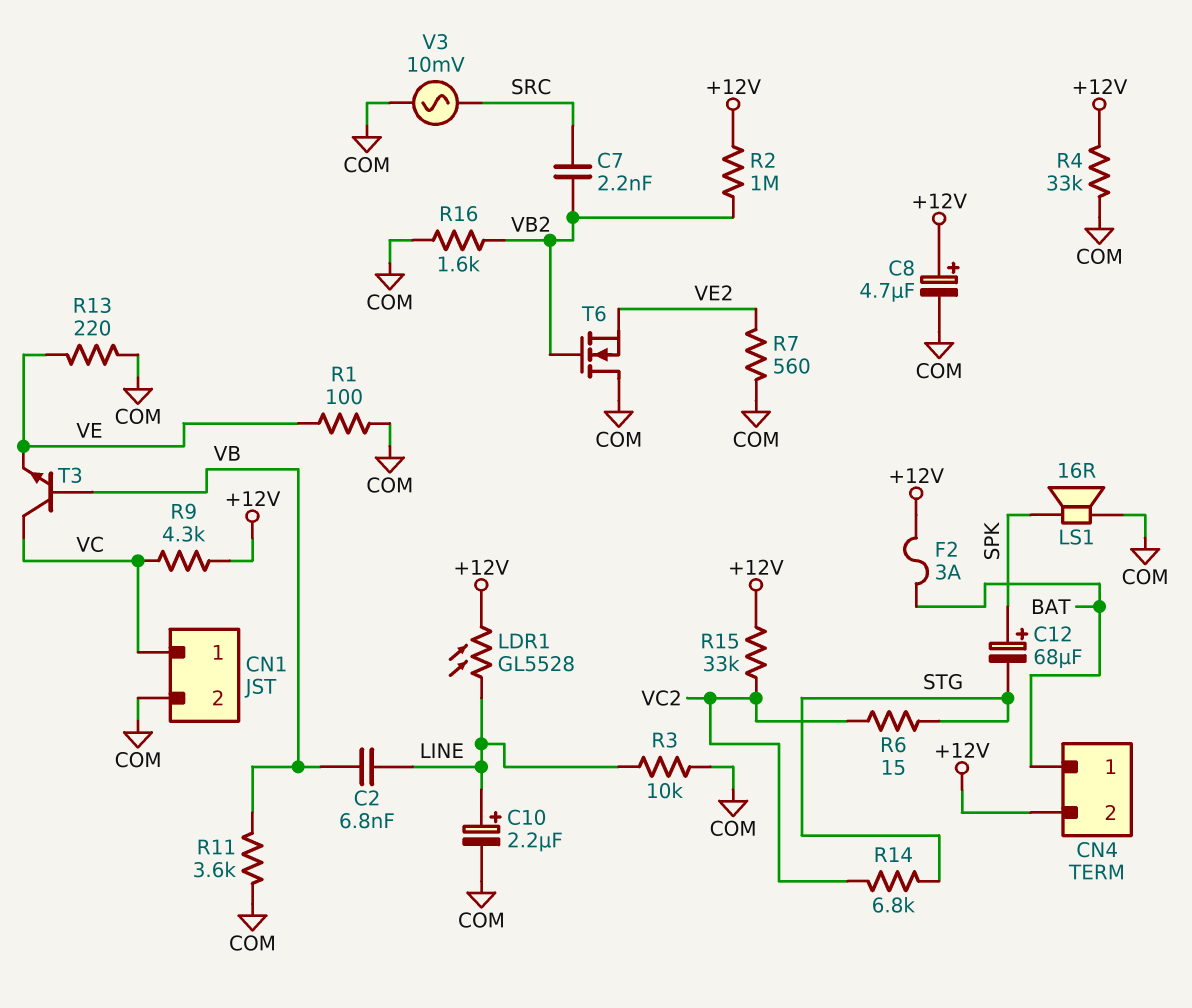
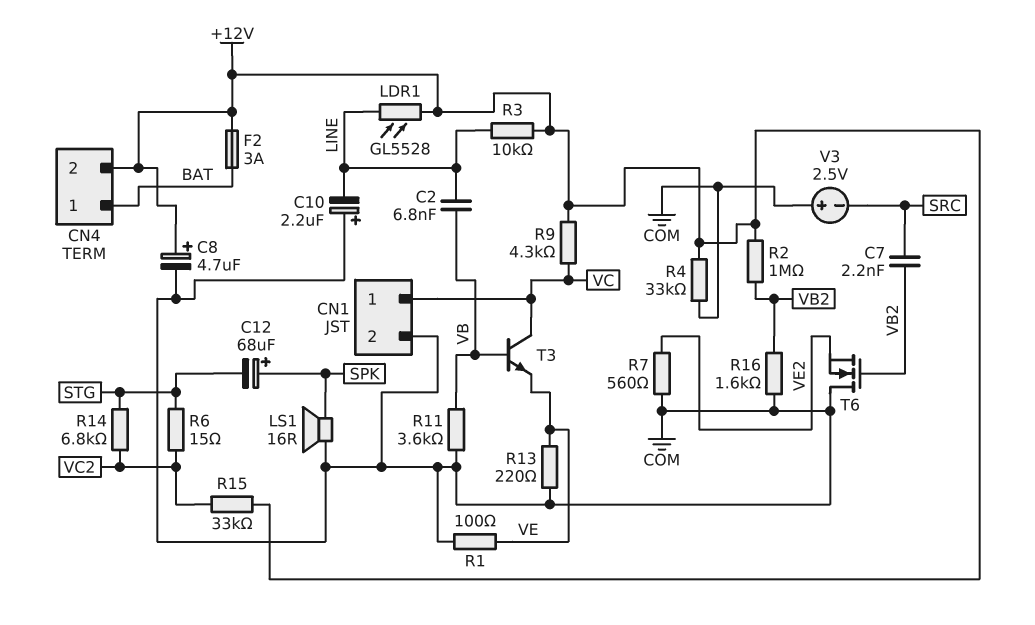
C10: 2.2uF (plus LINE, minus COM) -> 2.2uF (plus COM, minus LINE)
R3: 10k (COM, LINE) -> 10k (+12V, LINE)
V3: AC 10mV (COM, SRC) -> 2.5V (plus COM, minus SRC)

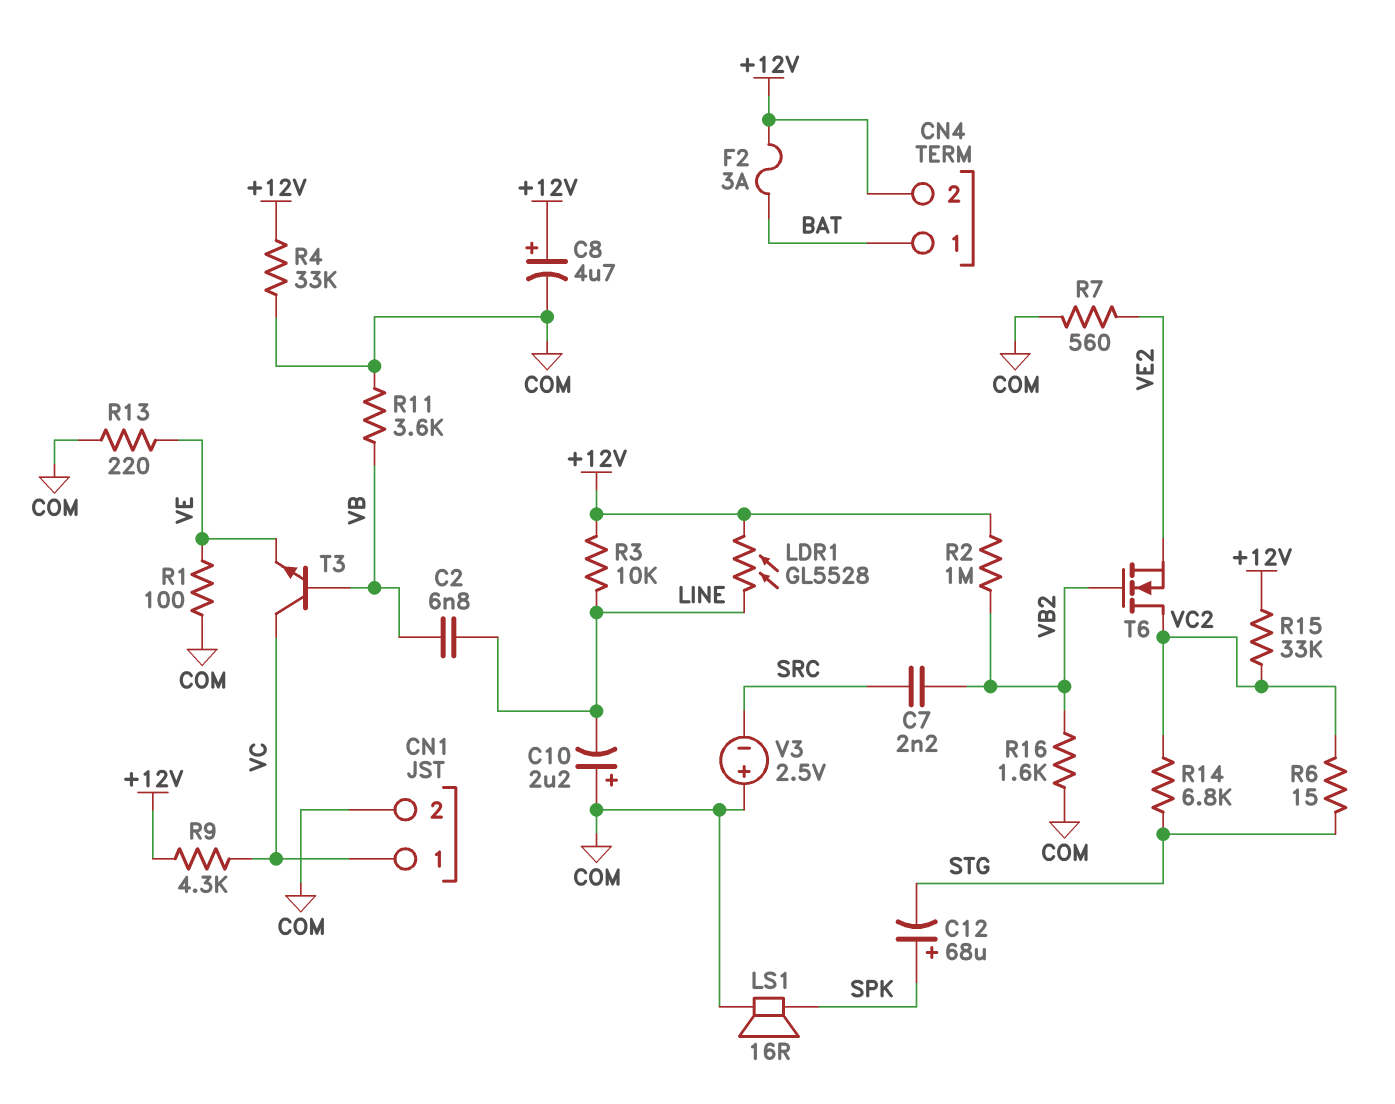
T6: NMOS (G VB2, D COM, S VE2) -> NMOS (G VB2, D VC2, S VE2)

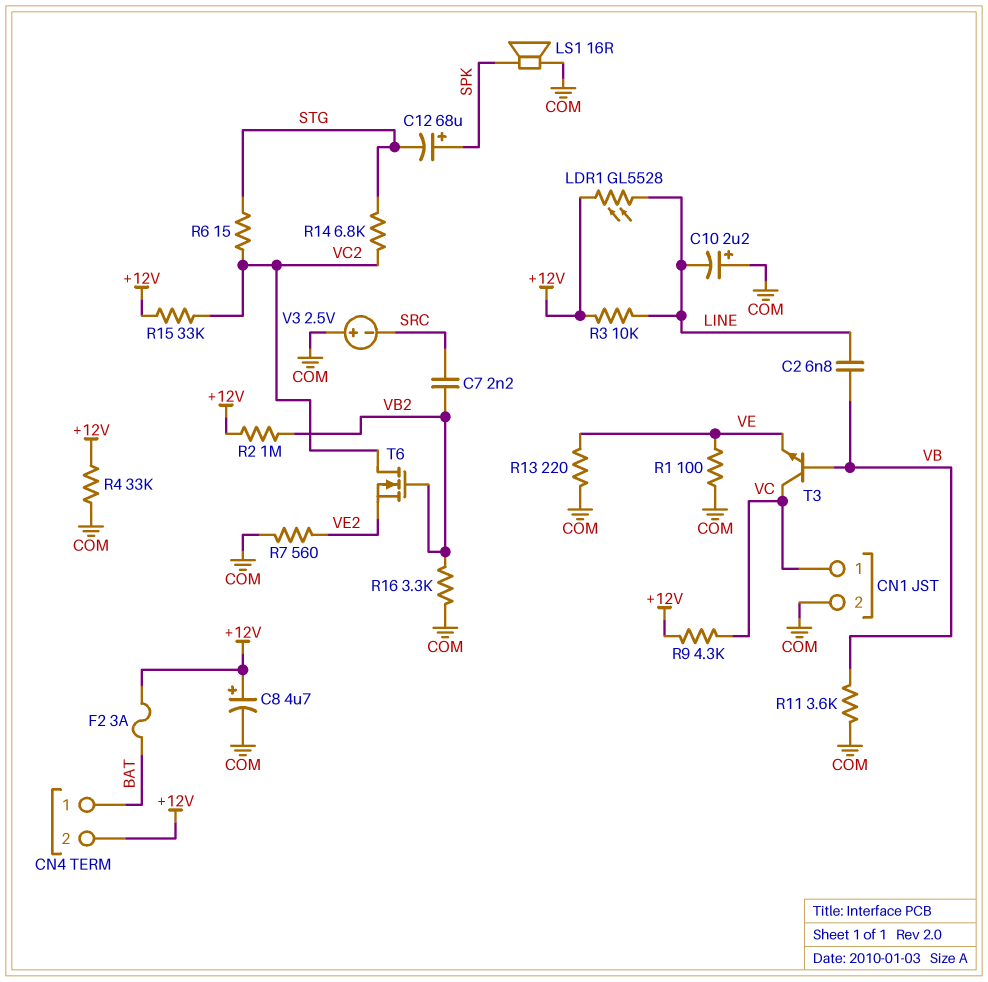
R16: 1.6k (COM, VB2) -> 3.3k (COM, VB2)

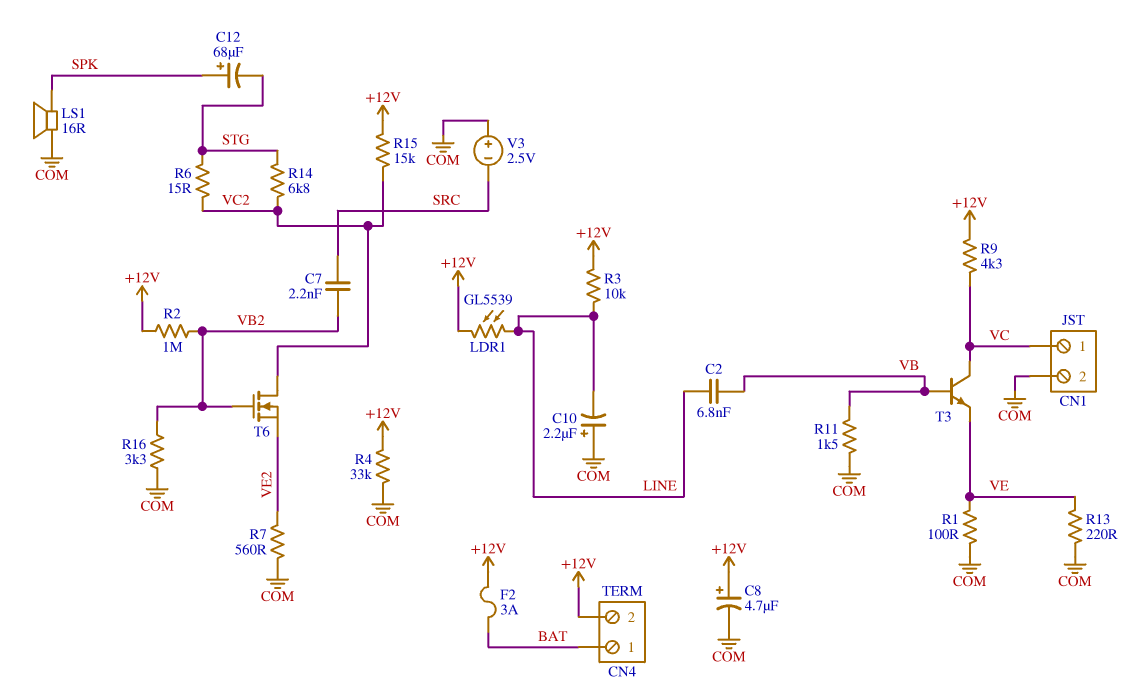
LDR1: GL5528 (+12V, LINE) -> GL5539 (+12V, LINE)
R11: 3.6k (COM, VB) -> 1.5k (COM, VB)
R15: 33k (+12V, VC2) -> 15k (+12V, VC2)

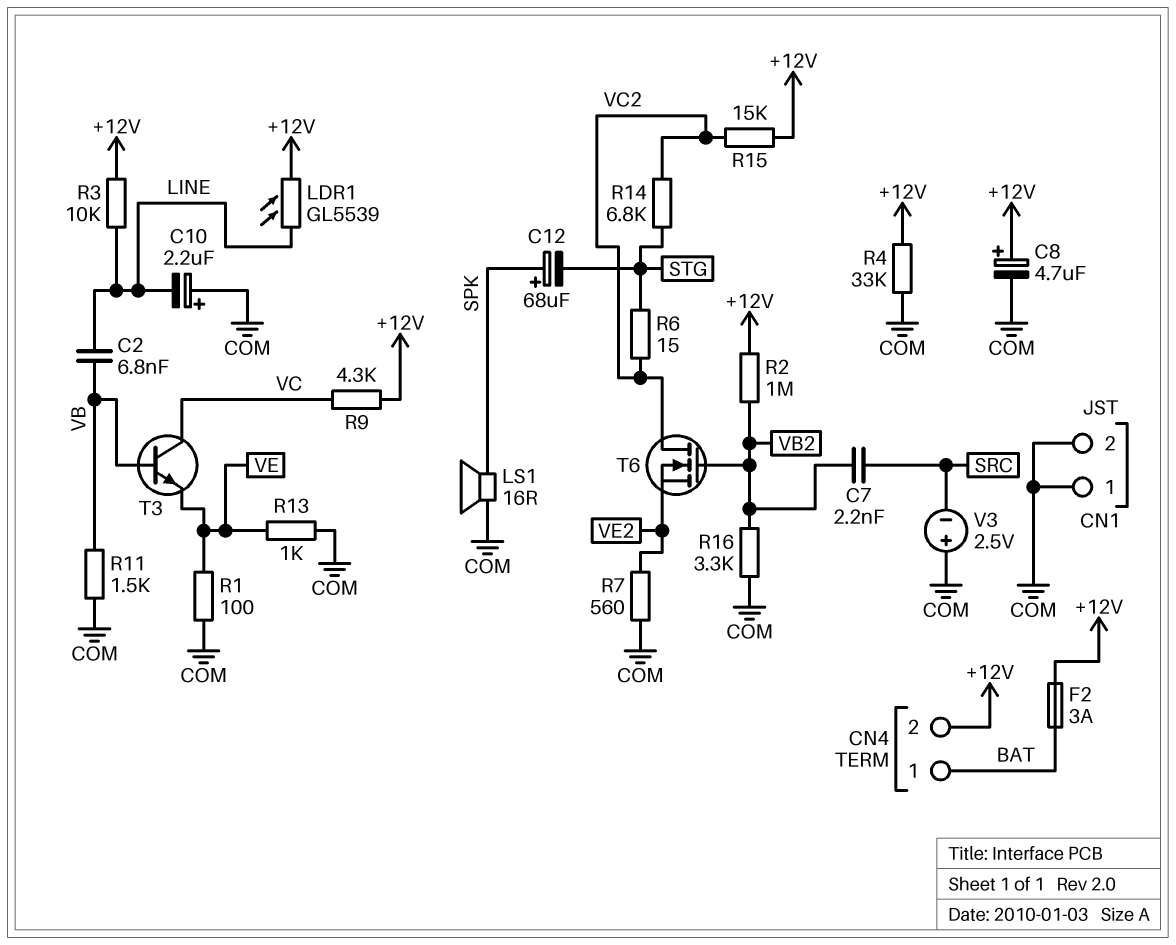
CN1 pin 1: VC -> COM
R13: 220 (COM, VE) -> 1k (COM, VE)

